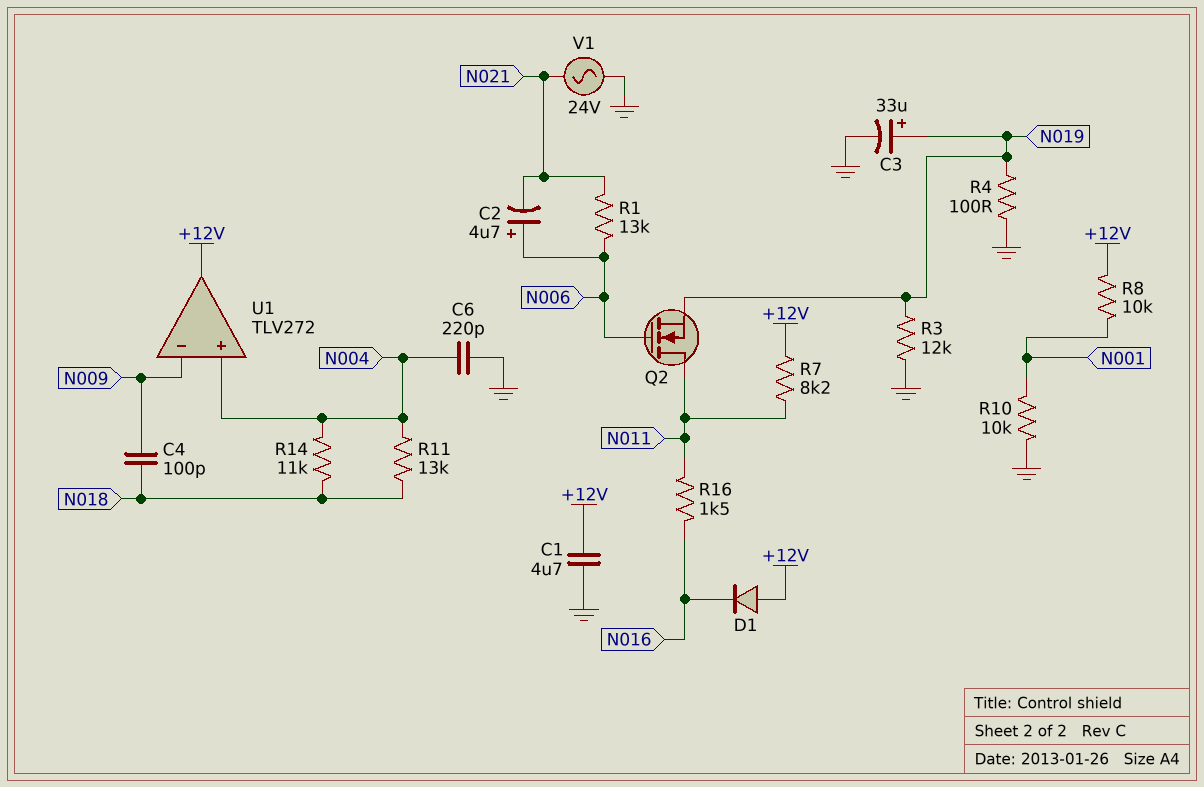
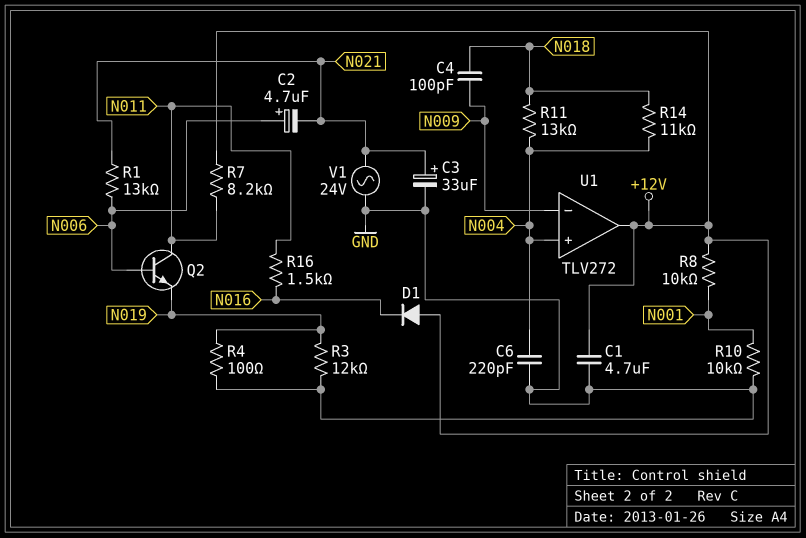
C3: 33uF (plus N019, minus GND) -> 33uF (plus N021, minus GND)
Q2: NMOS (G N006, D N011, S N019) -> NPN (B N006, C N011, E N019)

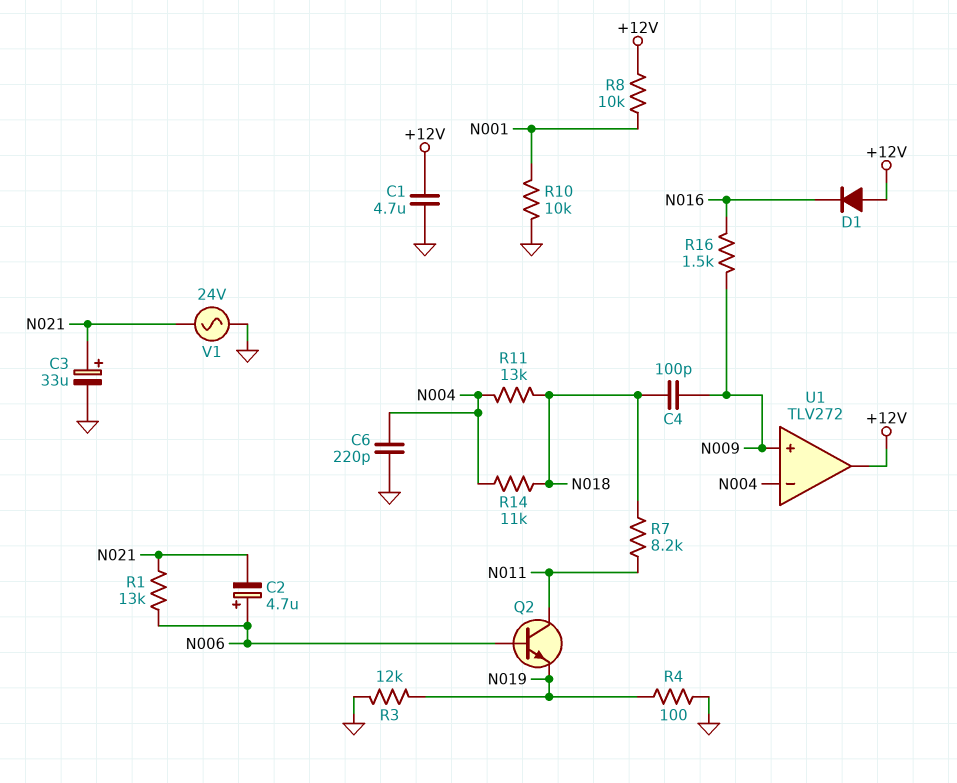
R7: 8.2k (+12V, N011) -> 8.2k (N011, N018)
R16: 1.5k (N011, N016) -> 1.5k (N009, N016)
U1 pin in+: N004 -> N009
U1 pin in-: N009 -> N004

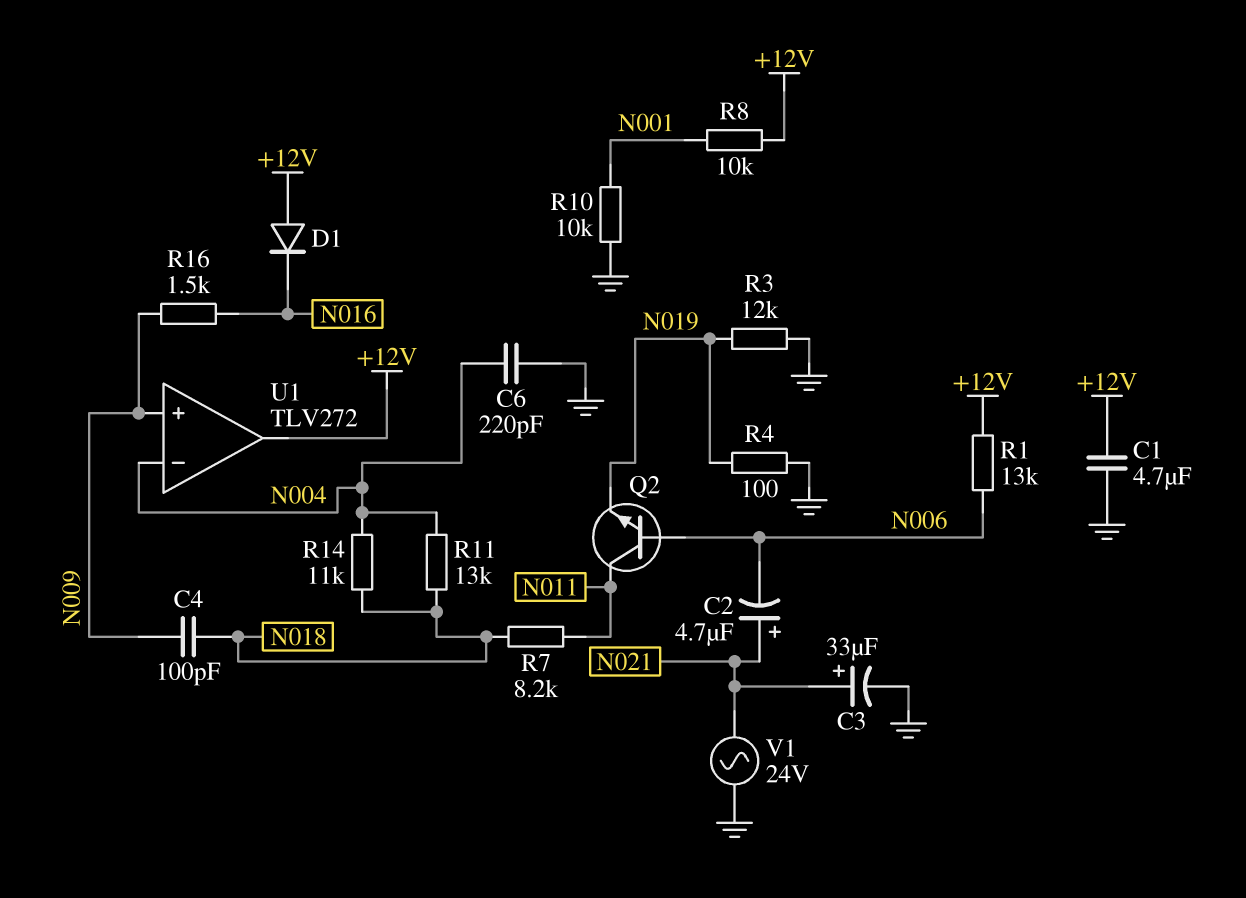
C2: 4.7uF (plus N006, minus N021) -> 4.7uF (plus N021, minus N006)
R1: 13k (N006, N021) -> 13k (+12V, N006)

